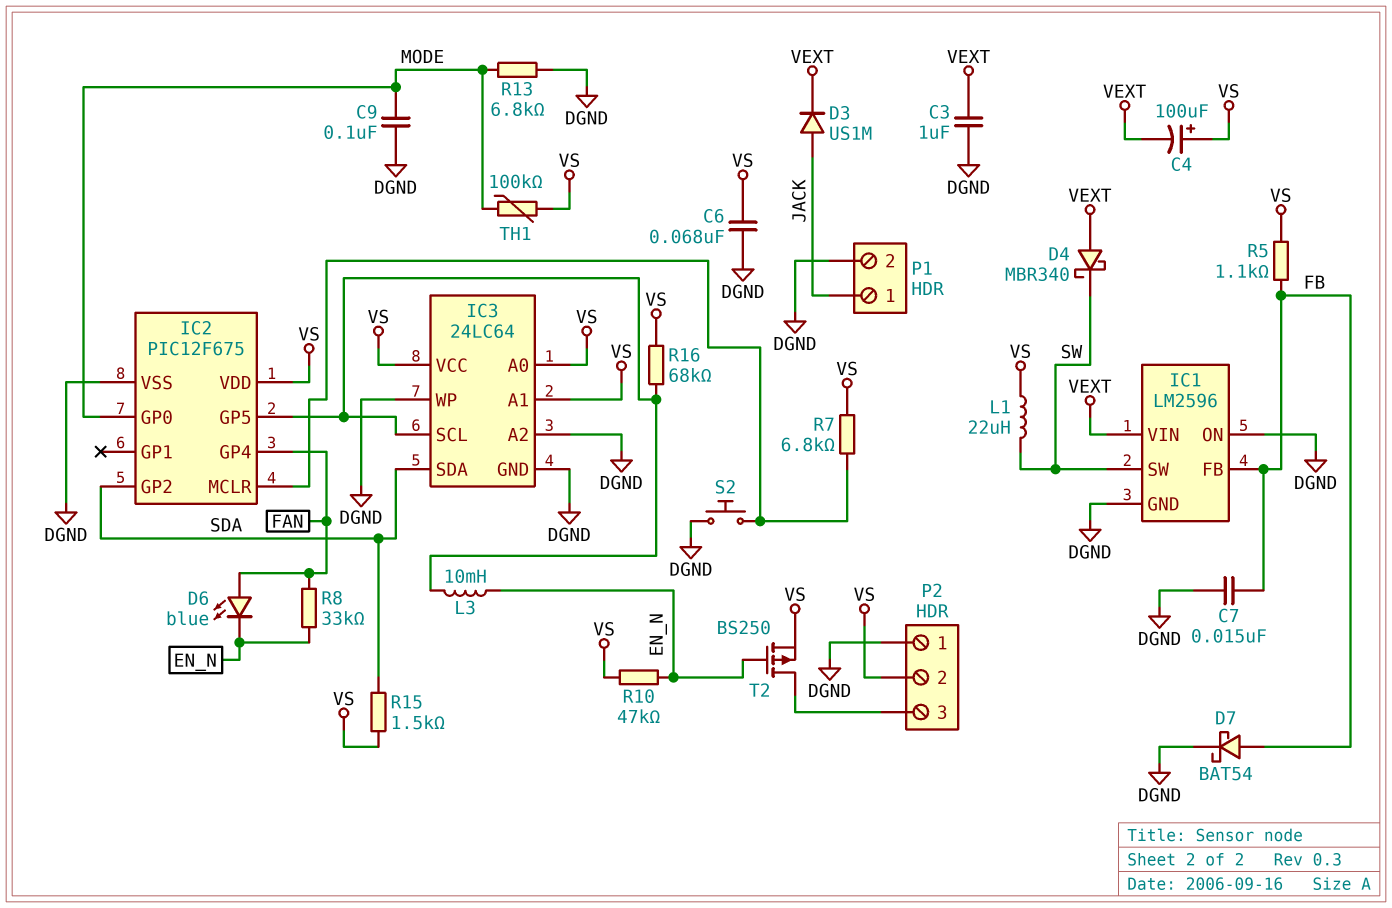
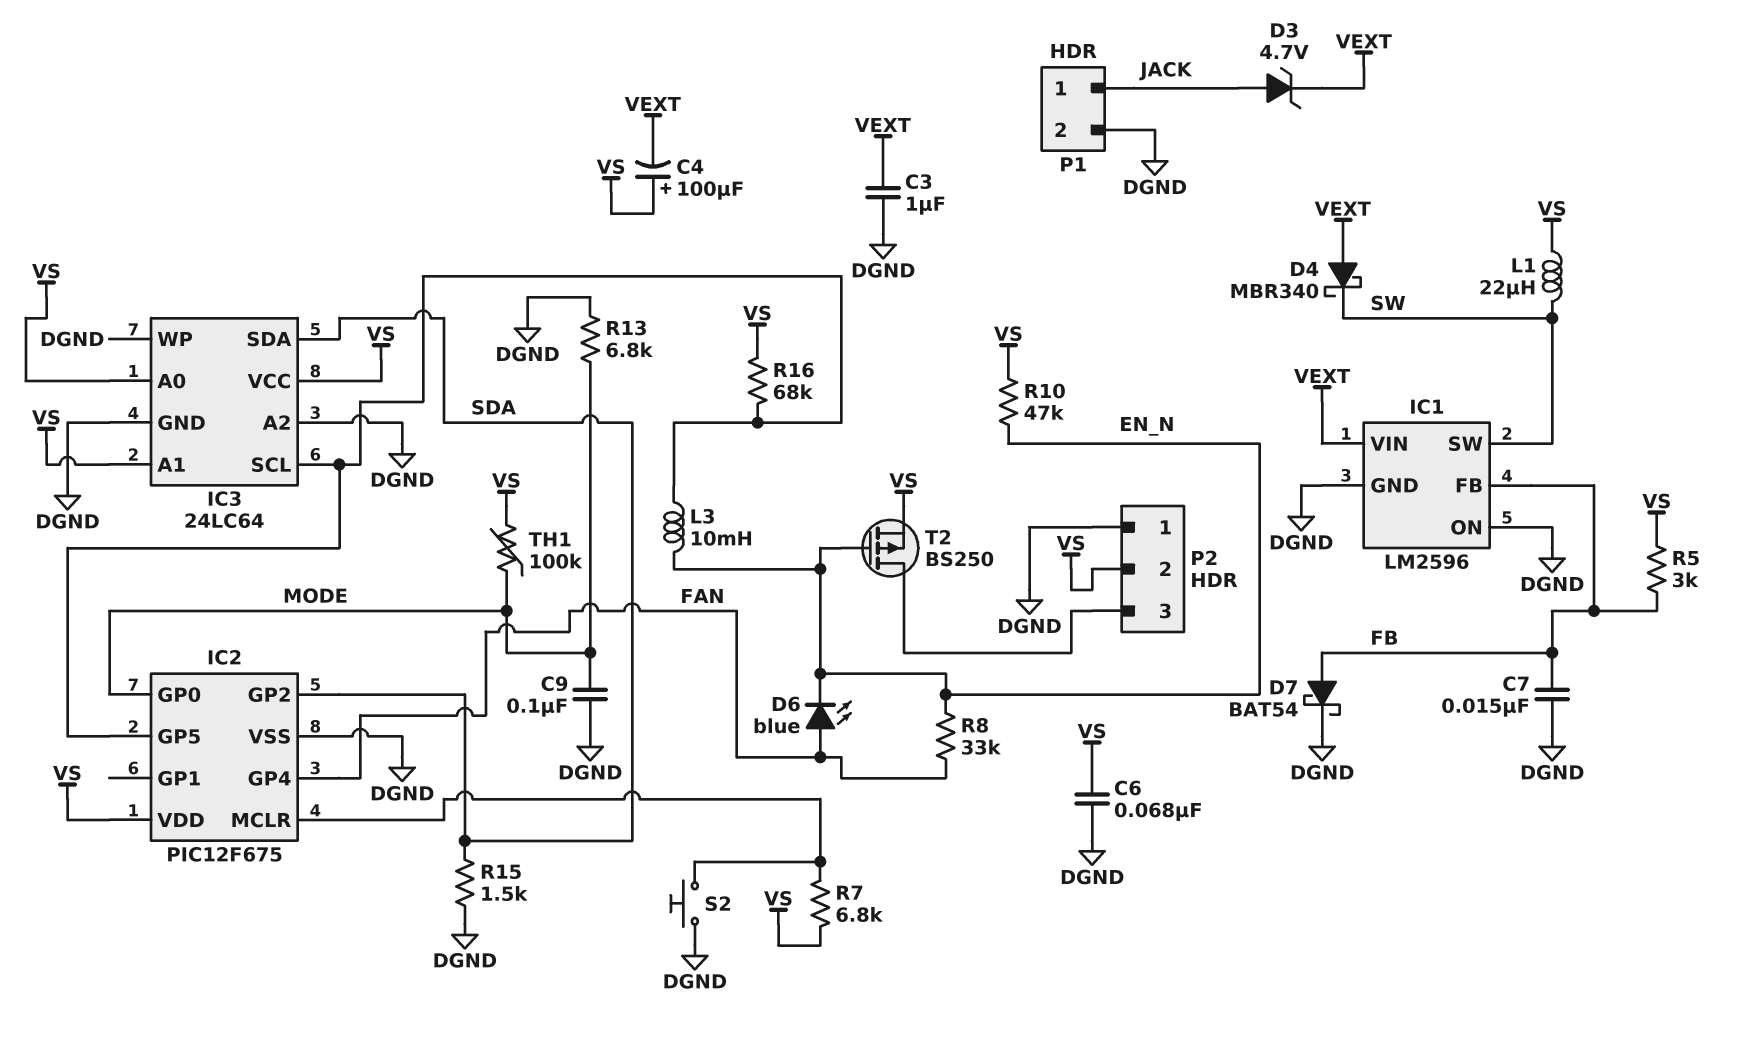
D3: diode US1M (A JACK, K VEXT) -> zener 4.7V (A JACK, K VEXT)
R5: 1.1k (FB, VS) -> 3k (FB, VS)
R15: 1.5k (SDA, VS) -> 1.5k (DGND, SDA)

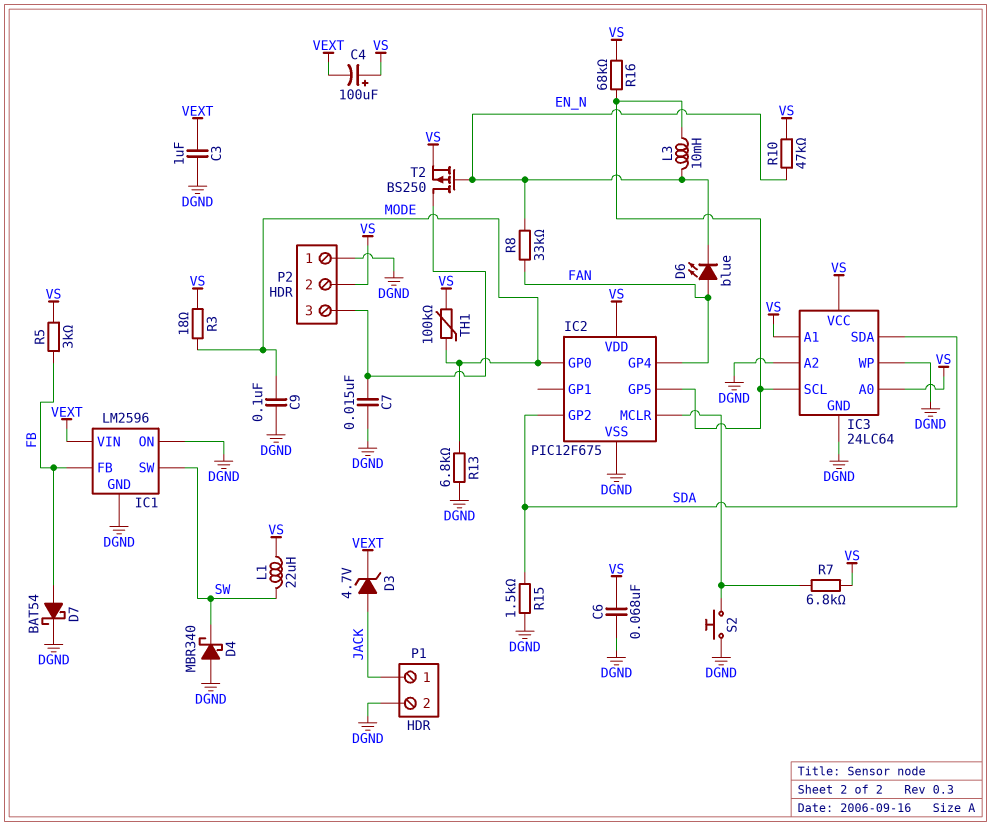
C7: 15nF (DGND, FB) -> 15nF (DGND, P2/3)
D4: schottky MBR340 (A VEXT, K SW) -> schottky MBR340 (A DGND, K SW)
R3: none -> 18 (MODE, VS)

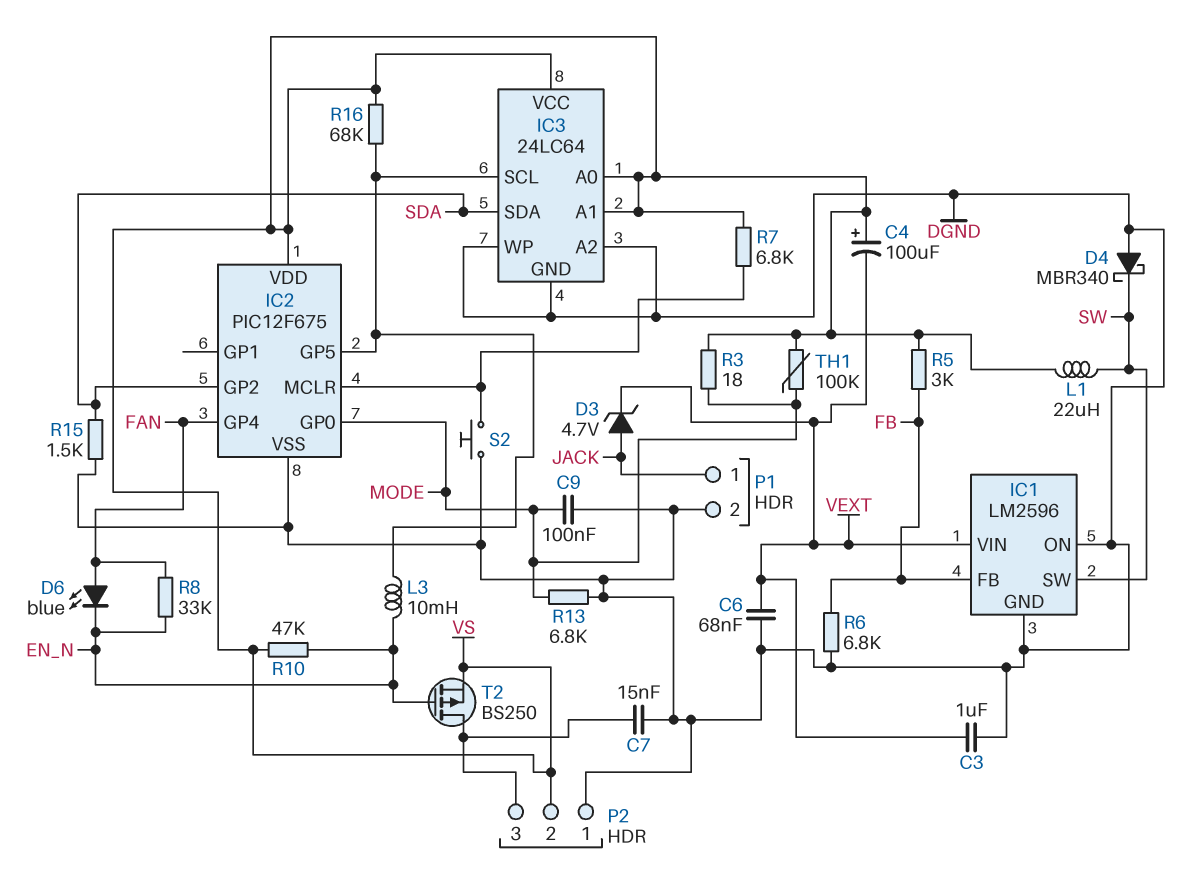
C6: 68nF (DGND, VS) -> 68nF (DGND, VEXT)
D7: schottky BAT54 (A FB, K DGND) -> none
R6: none -> 6.8k (DGND, FB)

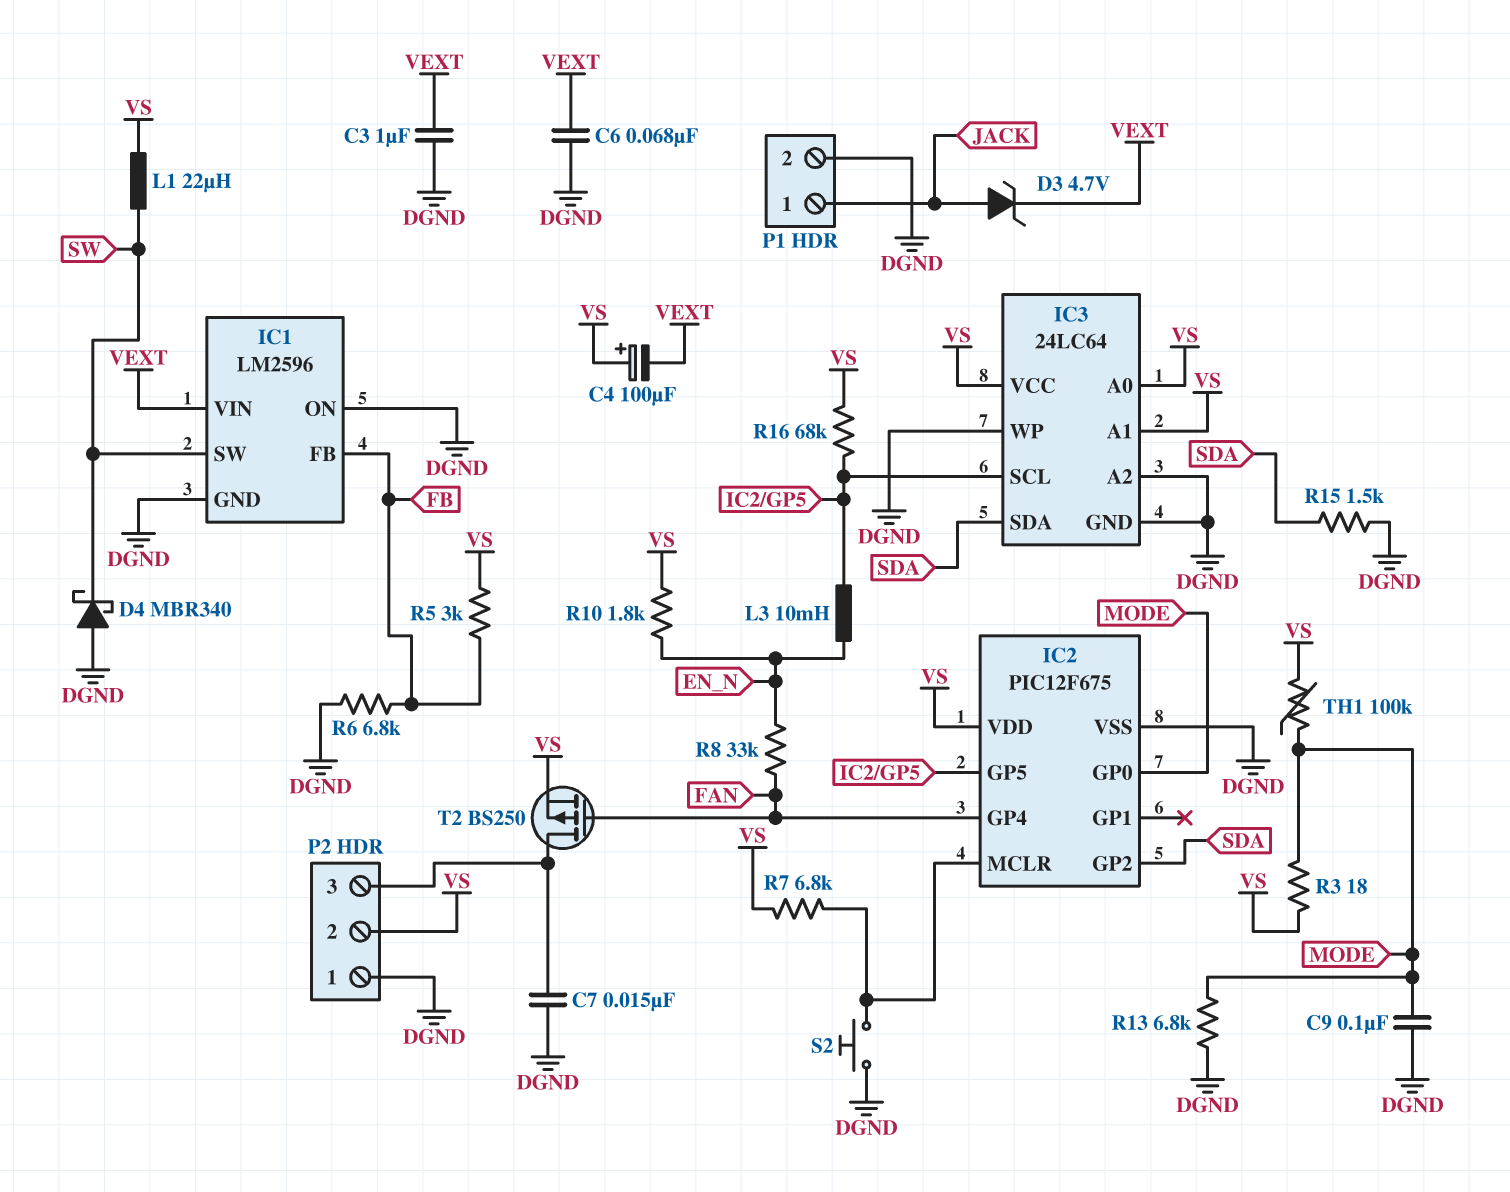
D6: LED blue (A FAN, K EN_N) -> none
R10: 47k (EN_N, VS) -> 1.8k (EN_N, VS)
T2: PMOS BS250 (G EN_N, D P2/3, S VS) -> PMOS BS250 (G FAN, D P2/3, S VS)

